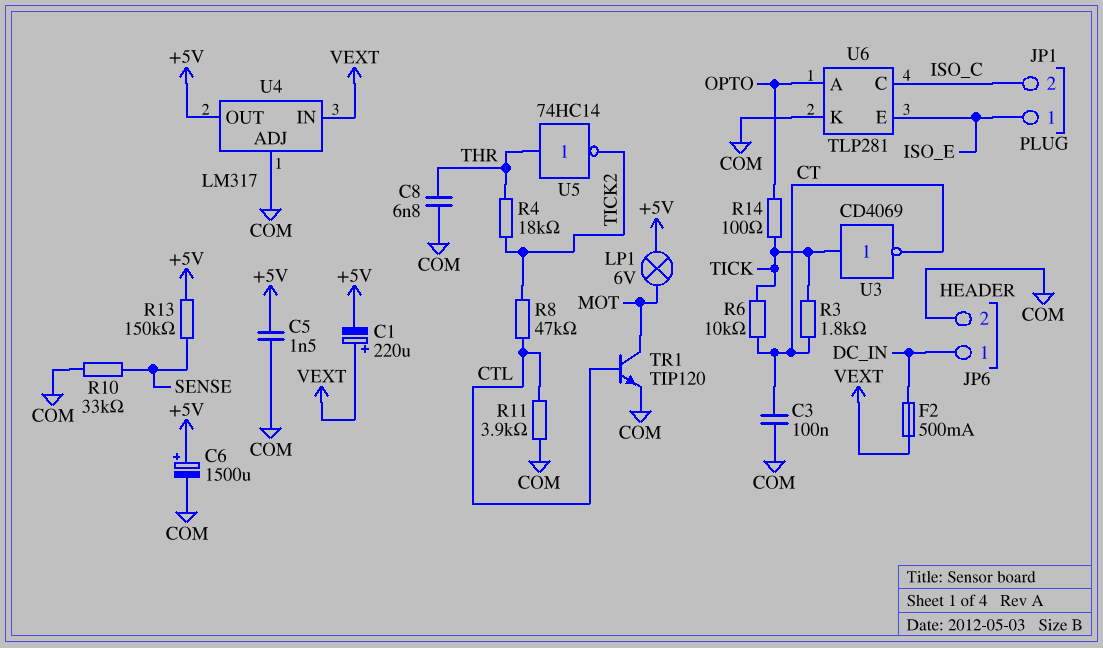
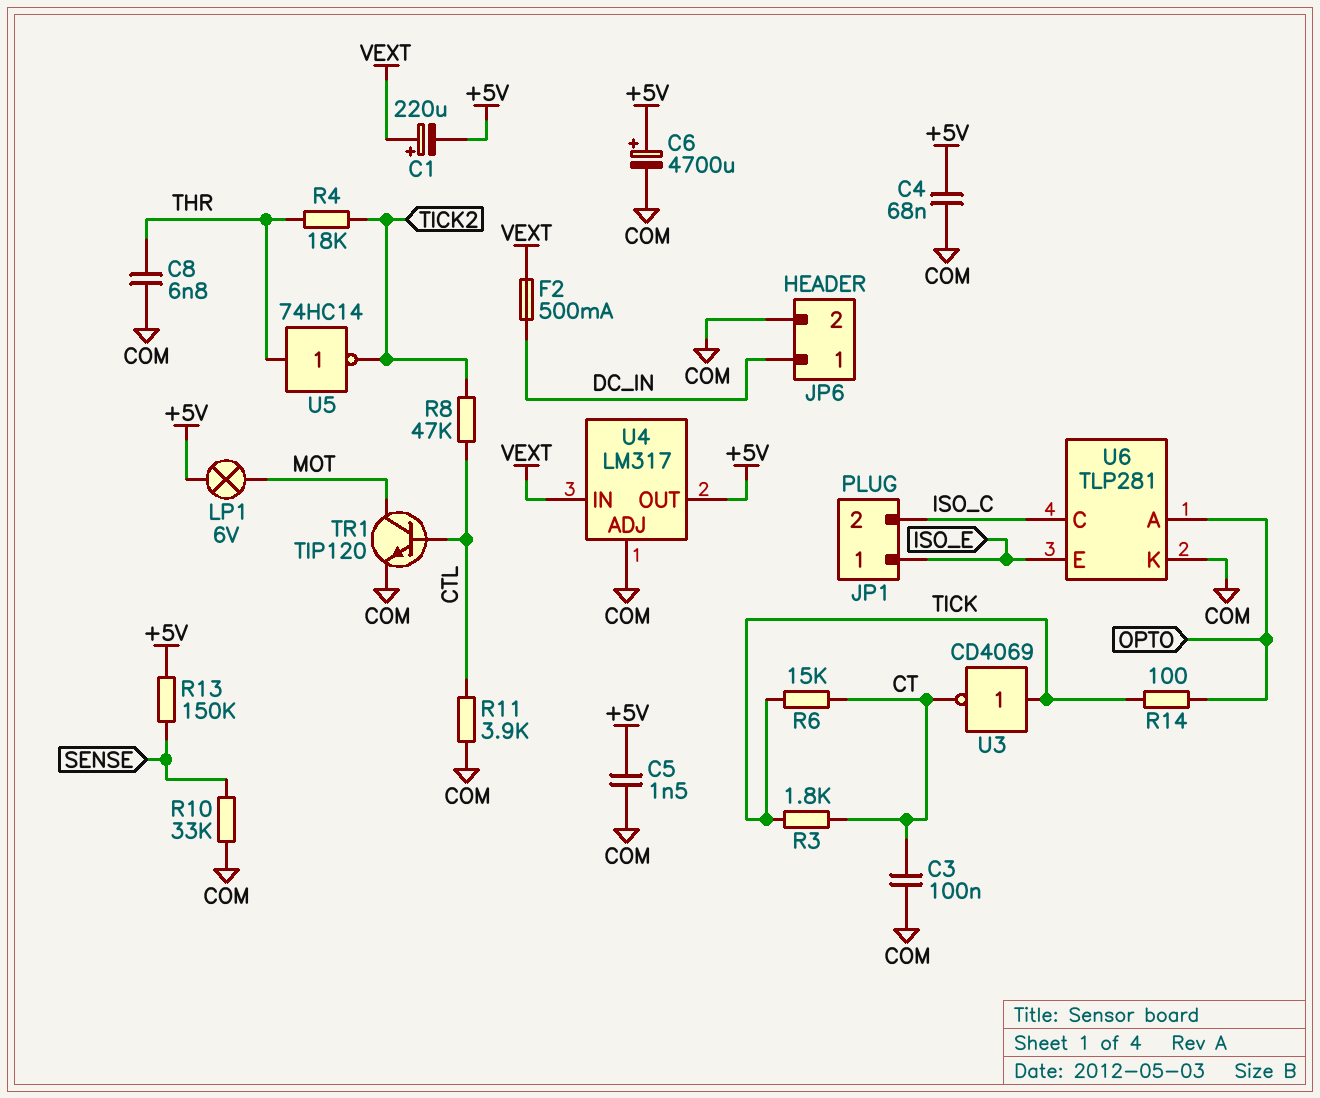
C4: none -> 68nF (+5V, COM)
C6: 1500uF (plus +5V, minus COM) -> 4700uF (plus +5V, minus COM)
R6: 10k (CT, TICK) -> 15k (CT, TICK)

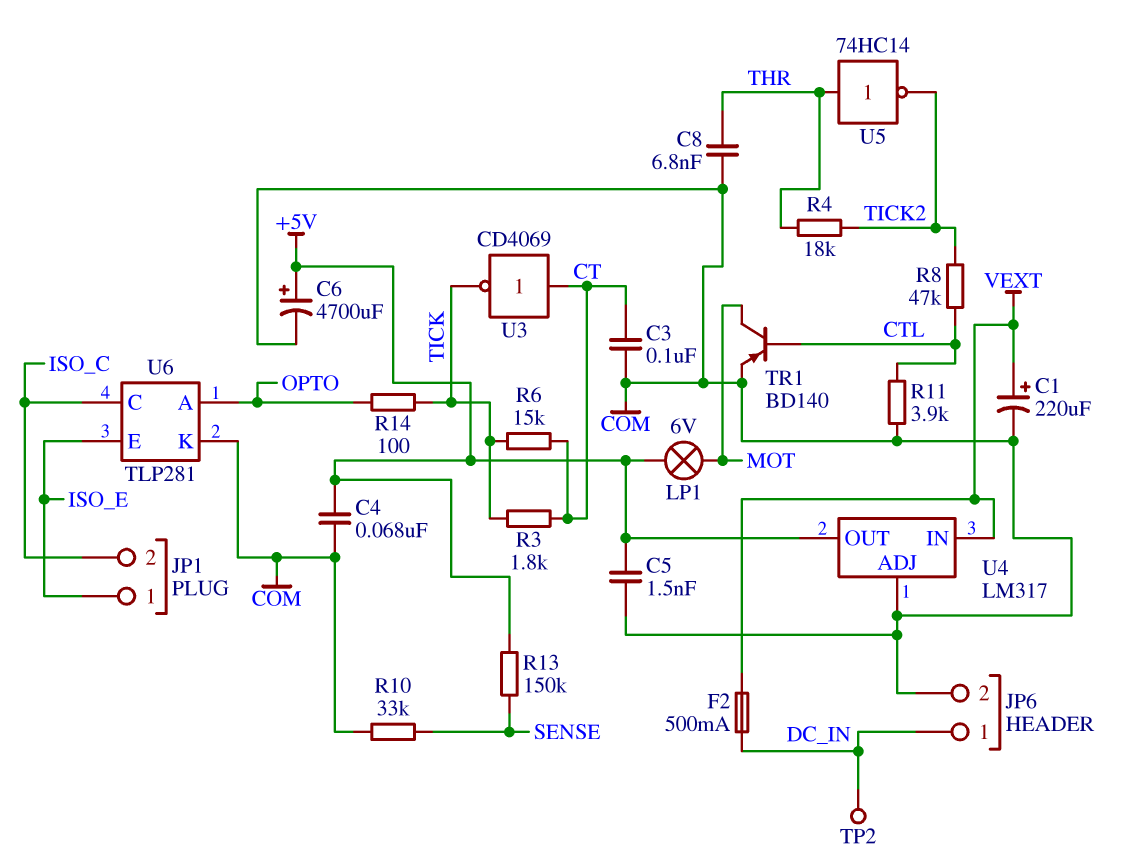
C1: 220uF (plus VEXT, minus +5V) -> 220uF (plus VEXT, minus COM)
TP2: none -> test point (DC_IN)
TR1: NPN TIP120 (B CTL, C MOT, E COM) -> PNP BD140 (B CTL, C MOT, E COM)
U3: NOT CD4069 (in TICK, out CT) -> NOT CD4069 (in CT, out TICK)

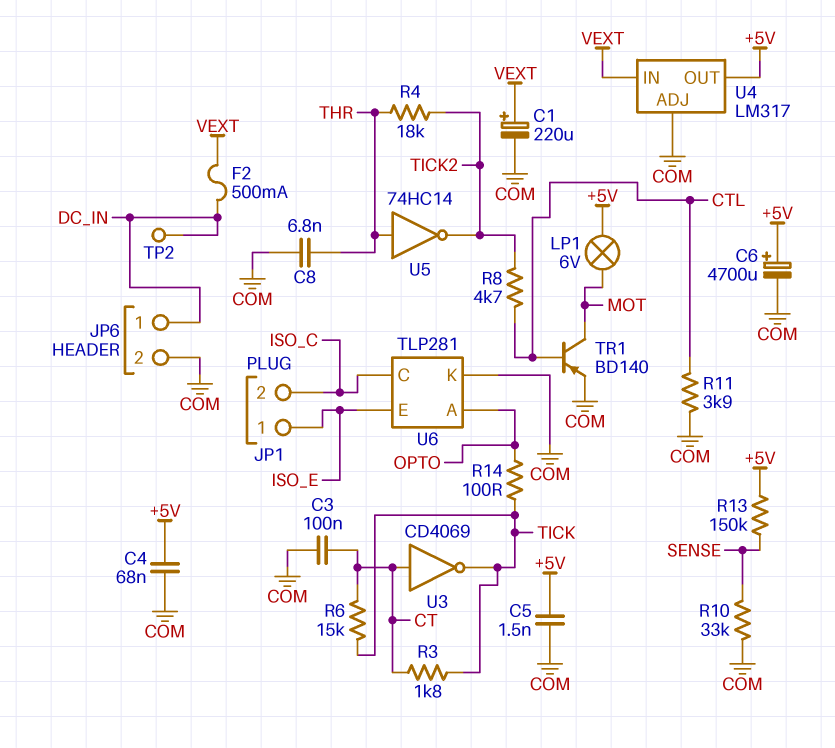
R8: 47k (CTL, TICK2) -> 4.7k (CTL, TICK2)

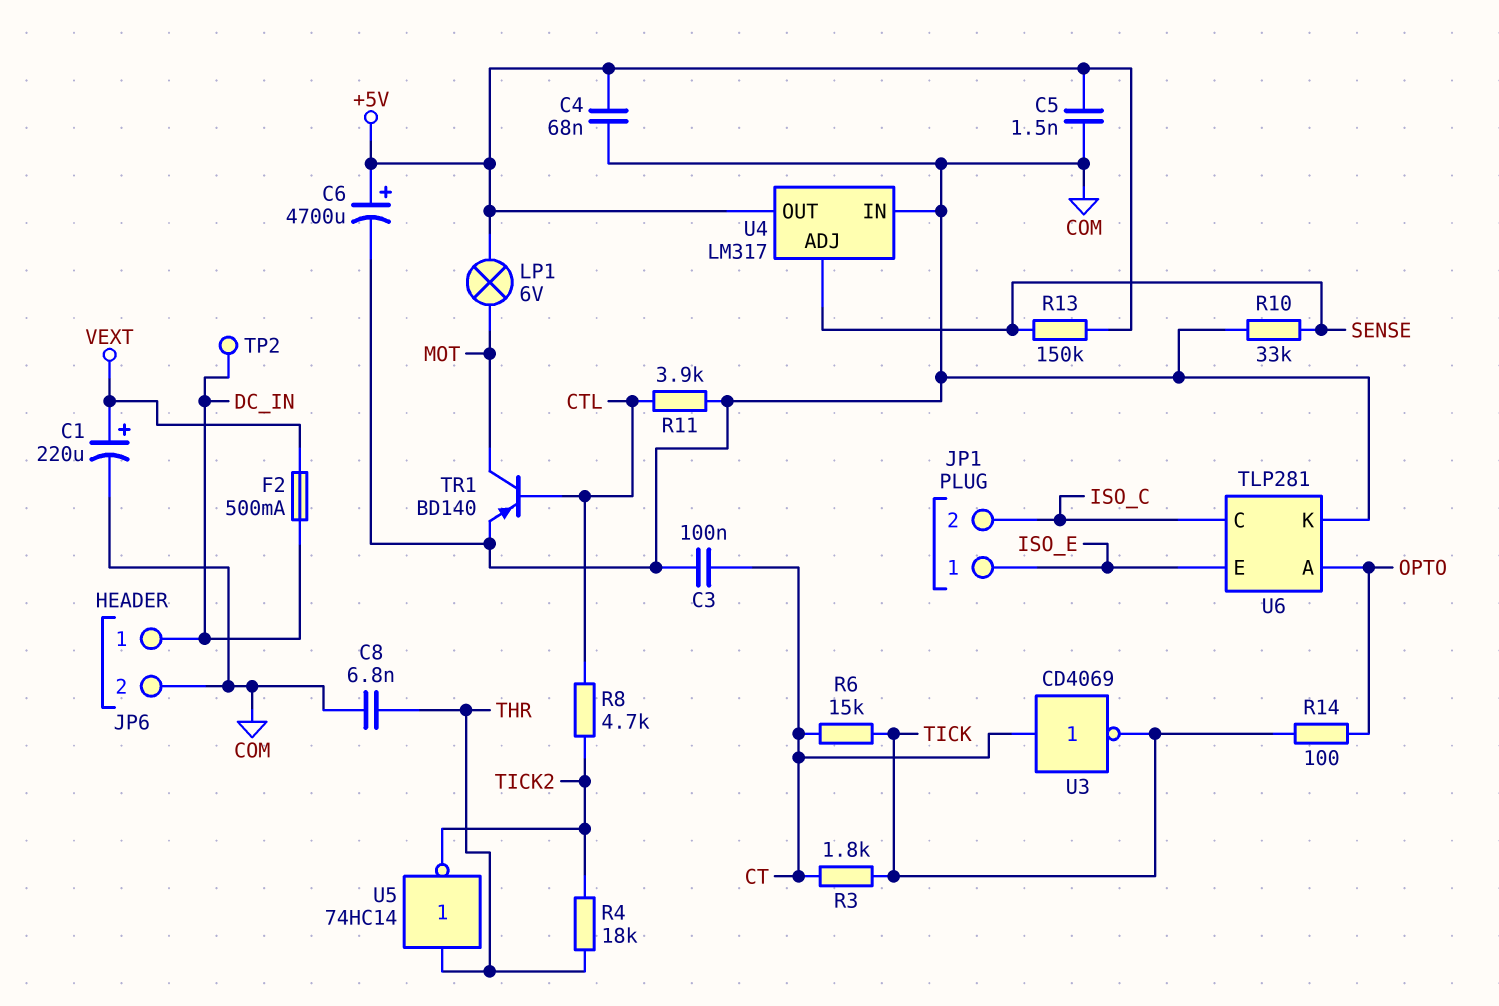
U4 pin ADJ: COM -> SENSE
U4 pin IN: VEXT -> COM

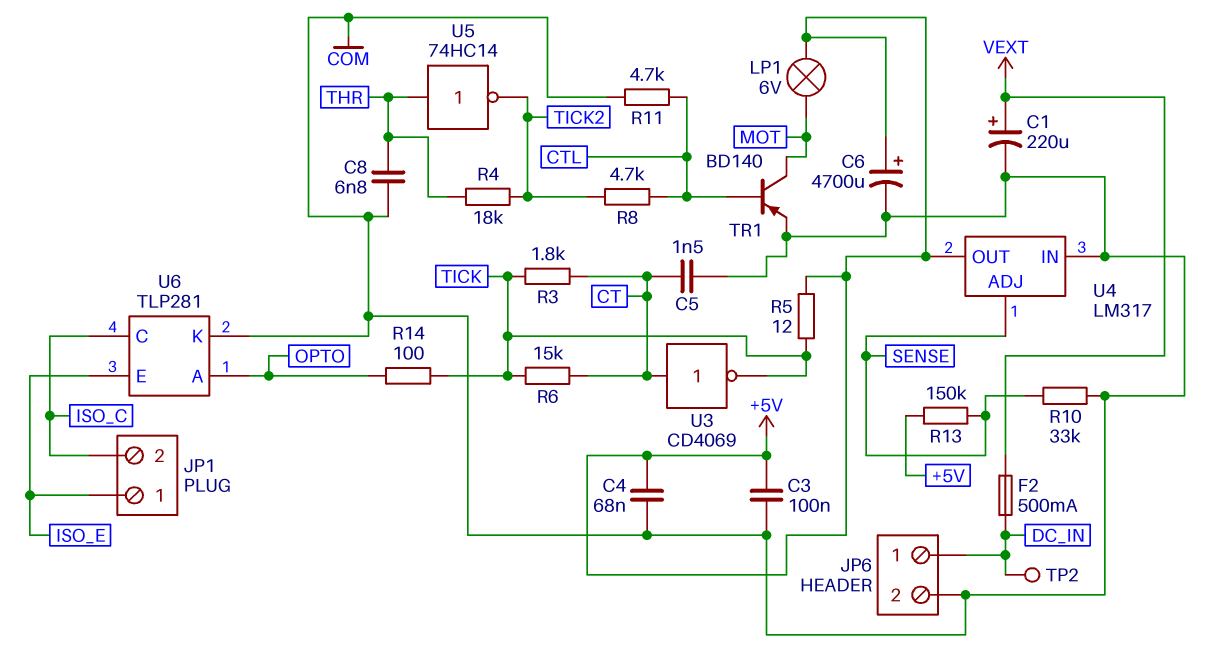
C3: 100nF (COM, CT) -> 100nF (+5V, COM)
C5: 1.5nF (+5V, COM) -> 1.5nF (COM, CT)
R5: none -> 12 (+5V, TICK)
R11: 3.9k (COM, CTL) -> 4.7k (COM, CTL)

